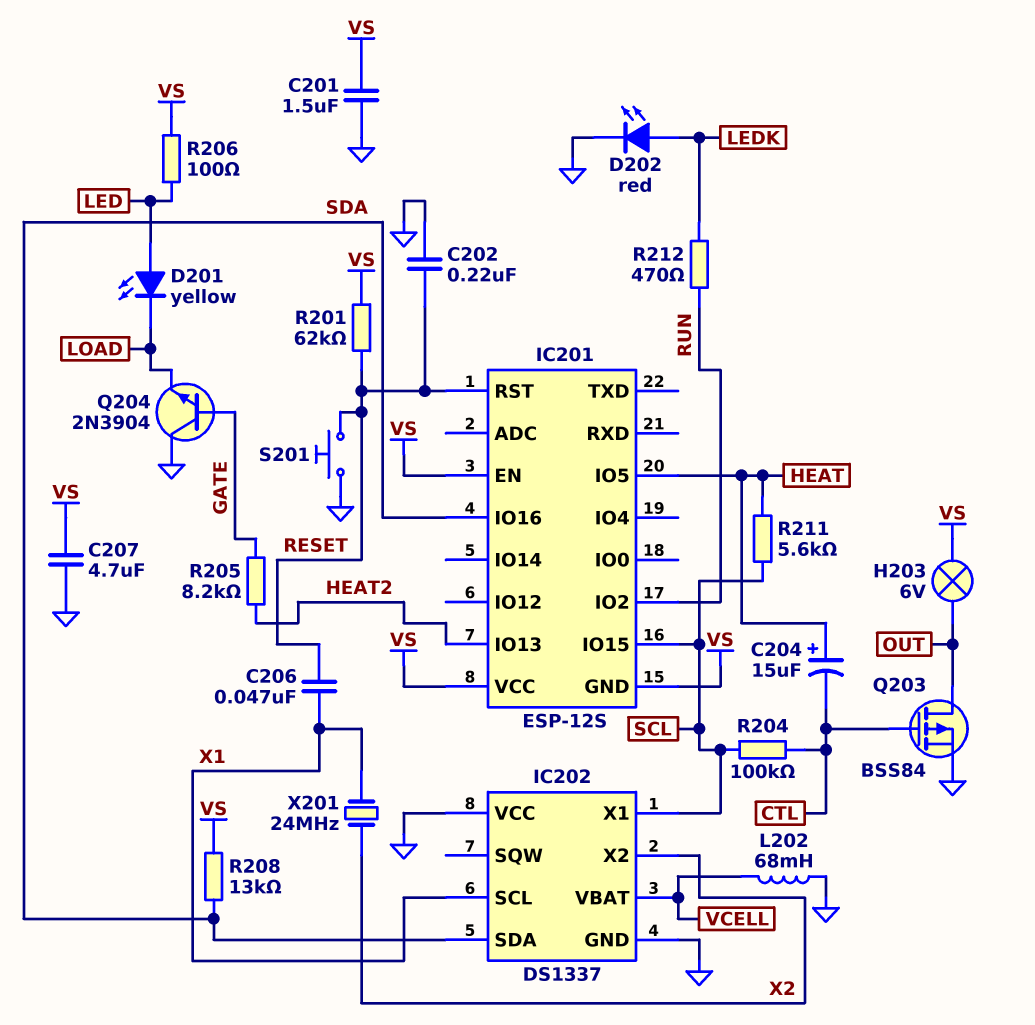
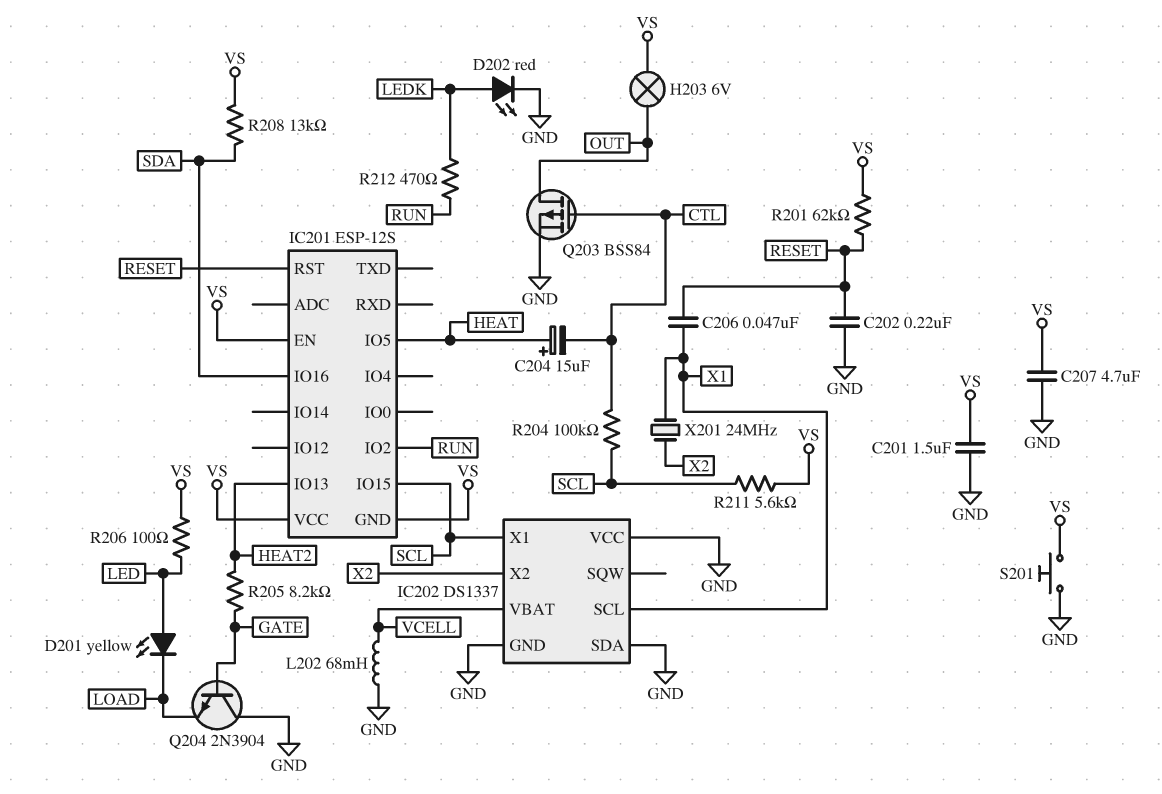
IC202 pin SDA: SDA -> GND
R211: 5.6k (HEAT, SCL) -> 5.6k (SCL, VS)
S201: button (GND, RESET) -> button (GND, VS)

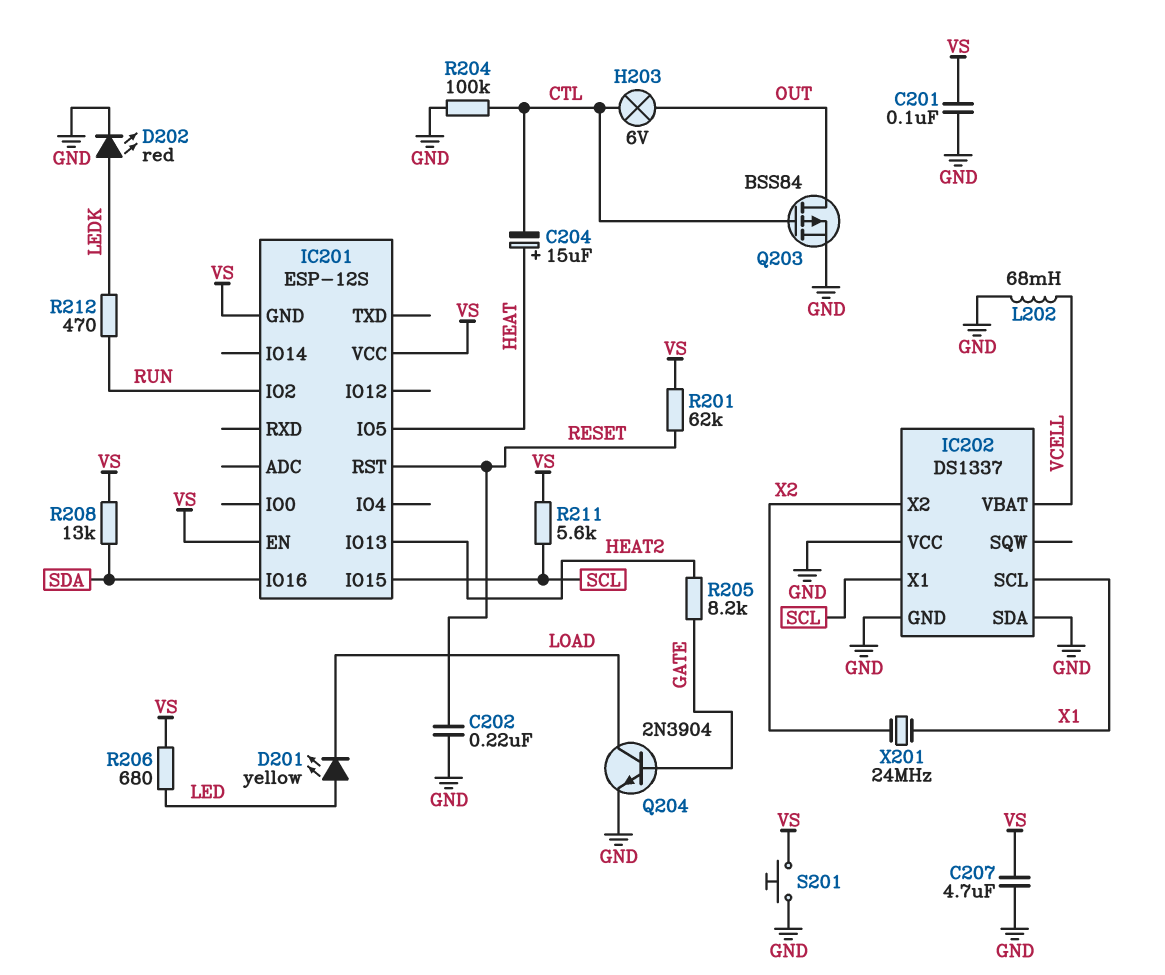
C201: 1.5uF (GND, VS) -> 100nF (GND, VS)
C206: 47nF (RESET, X1) -> none
H203: lamp 6V (OUT, VS) -> lamp 6V (CTL, OUT)
Q204: NPN 2N3904 (B GATE, C GND, E LOAD) -> NPN 2N3904 (B GATE, C LOAD, E GND)
R204: 100k (CTL, SCL) -> 100k (CTL, GND)
R206: 100 (LED, VS) -> 680 (LED, VS)

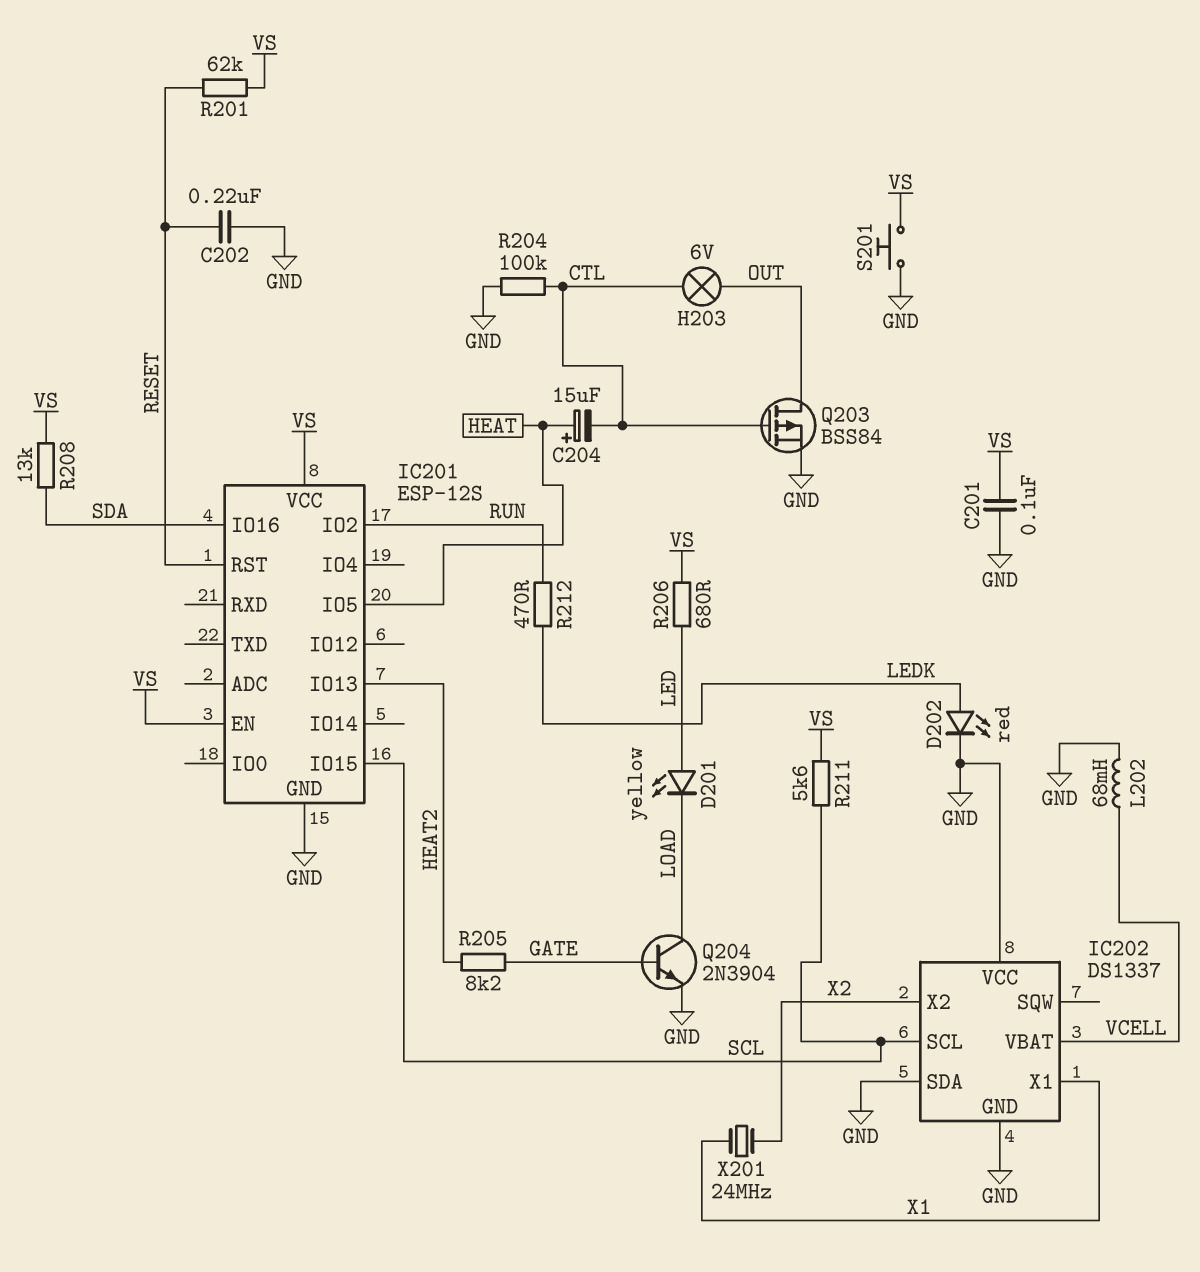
C207: 4.7uF (GND, VS) -> none
IC201 pin GND: VS -> GND
IC202 pin SCL: X1 -> SCL
IC202 pin X1: SCL -> X1

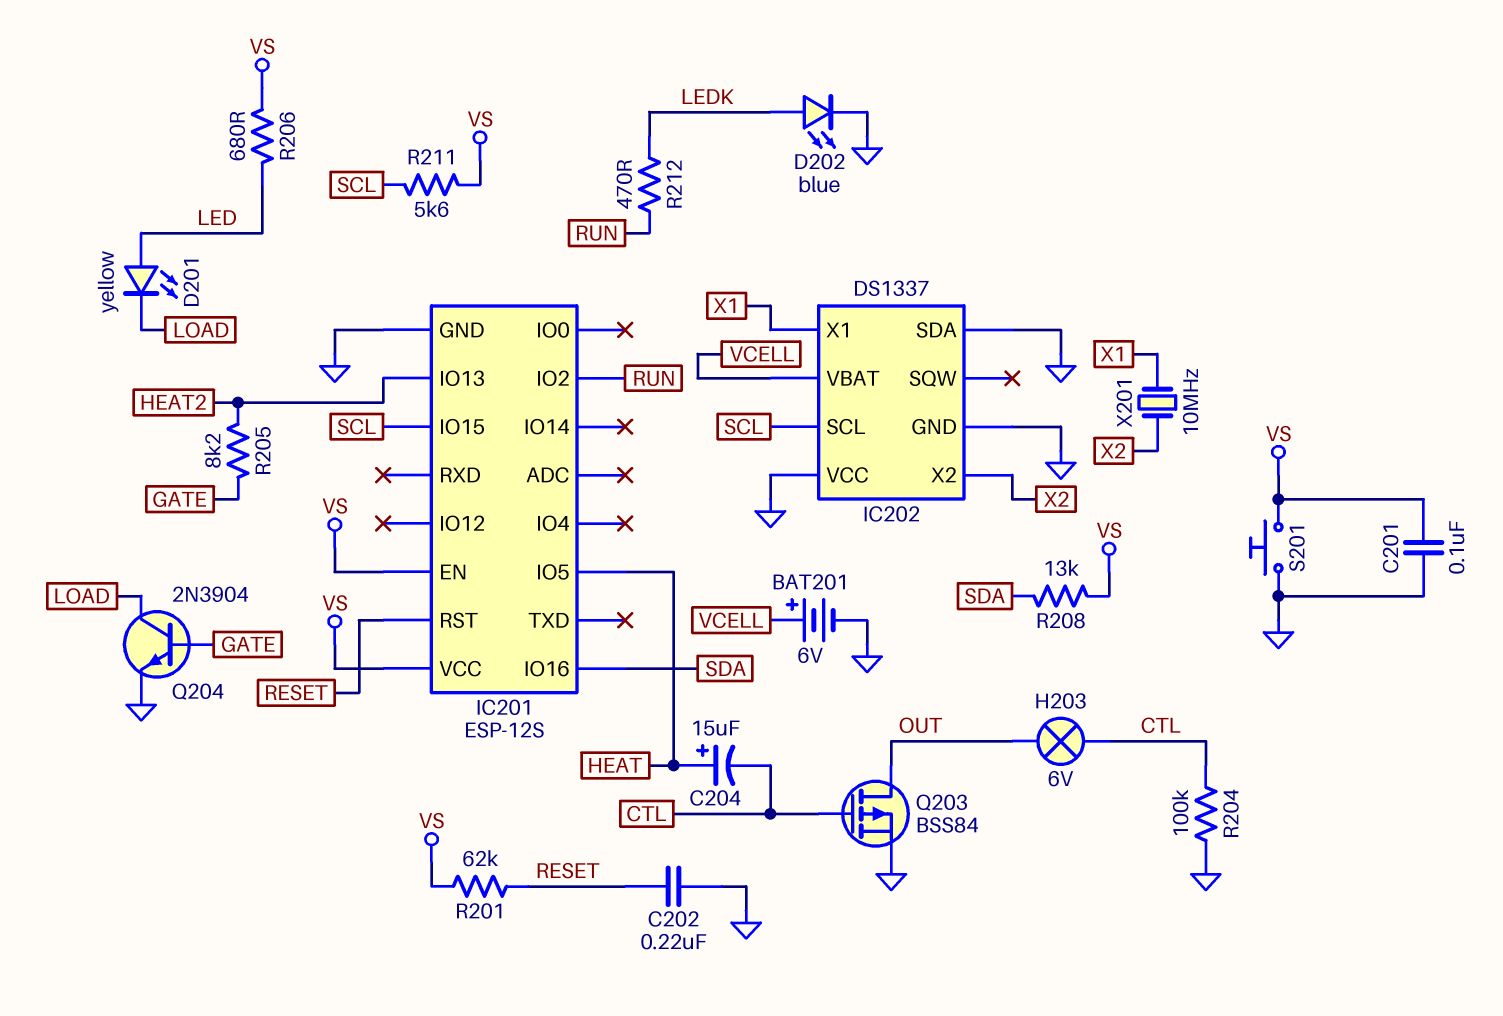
BAT201: none -> 6V (plus VCELL, minus GND)
D202: LED red (A LEDK, K GND) -> LED blue (A LEDK, K GND)
L202: 68mH (GND, VCELL) -> none
X201: 24MHz (X1, X2) -> 10MHz (X1, X2)

